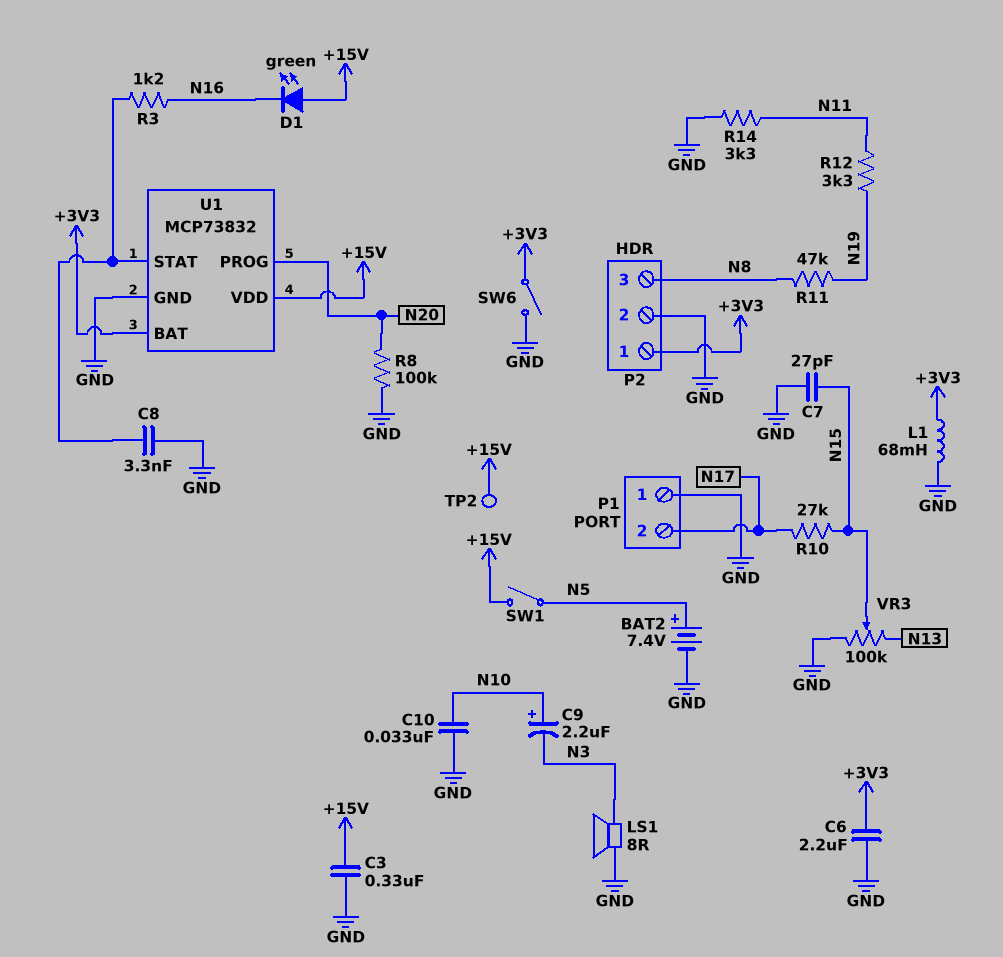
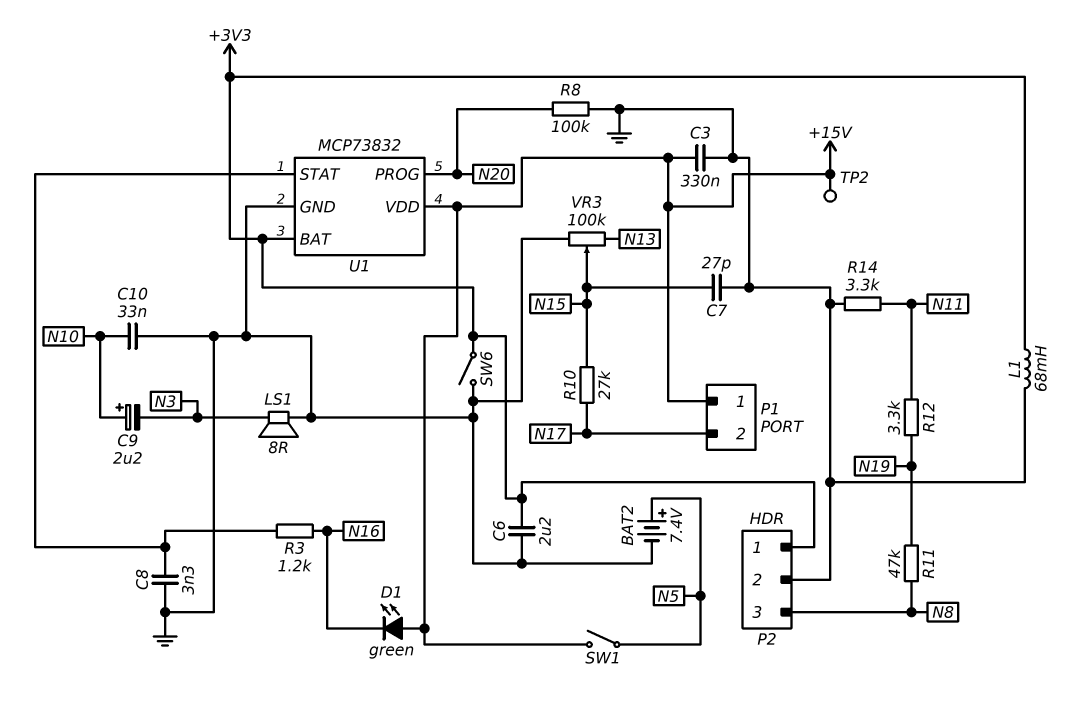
P1 pin 1: GND -> +15V

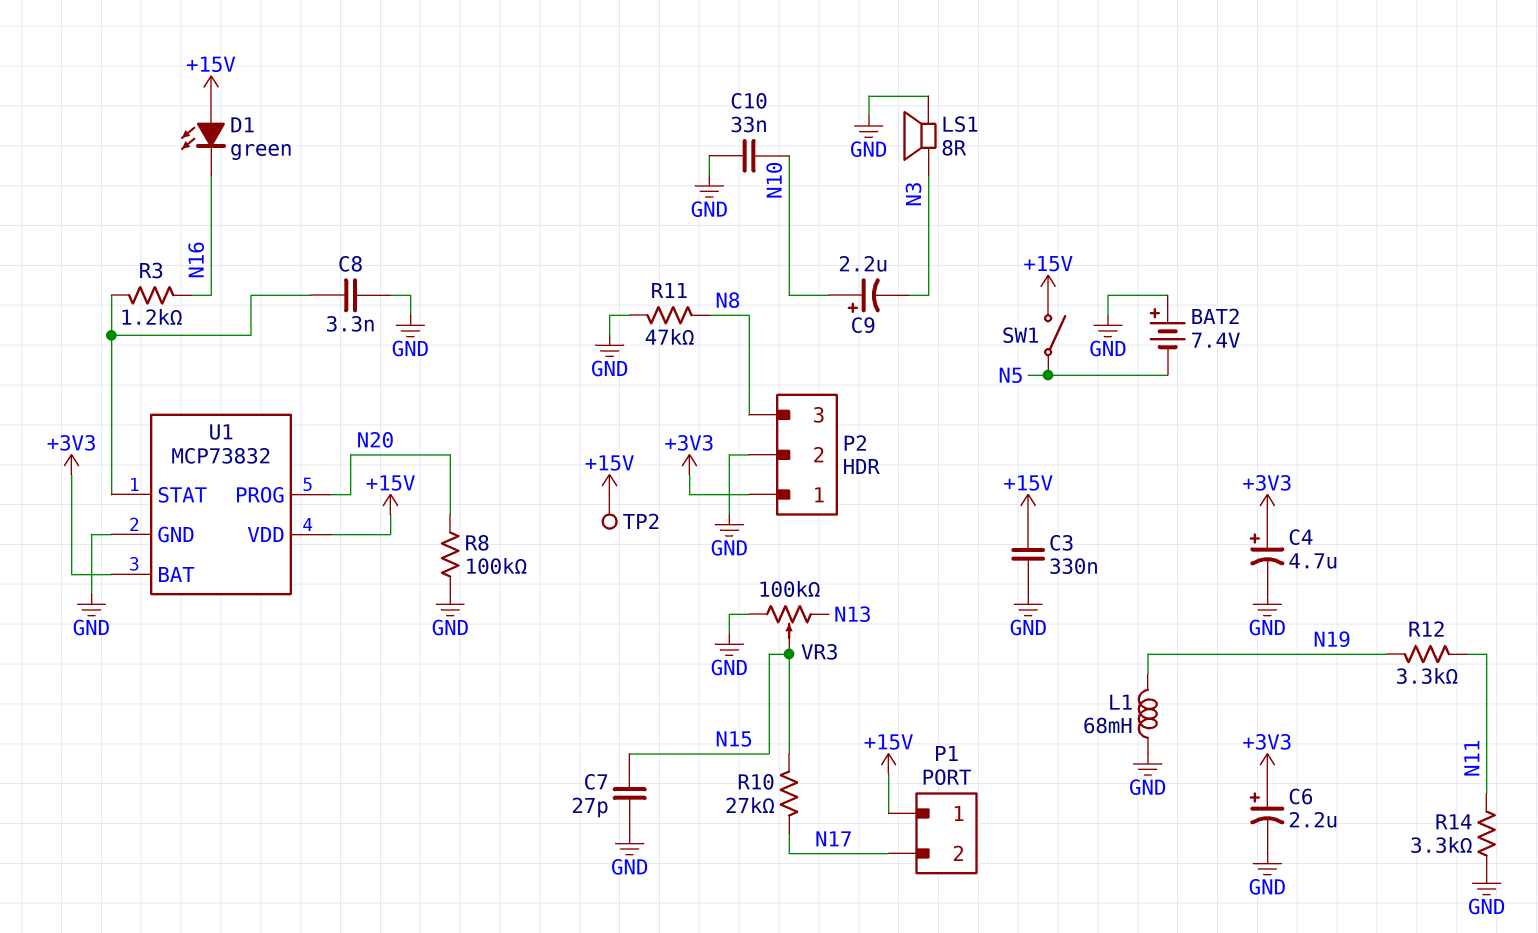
BAT2: 7.4V (plus N5, minus GND) -> 7.4V (plus GND, minus N5)
C4: none -> 4.7uF (plus +3V3, minus GND)
C6: 2.2uF (+3V3, GND) -> 2.2uF (plus +3V3, minus GND)
L1: 68mH (+3V3, GND) -> 68mH (GND, N19)
R11: 47k (N8, N19) -> 47k (GND, N8)
SW6: switch (+3V3, GND) -> none

